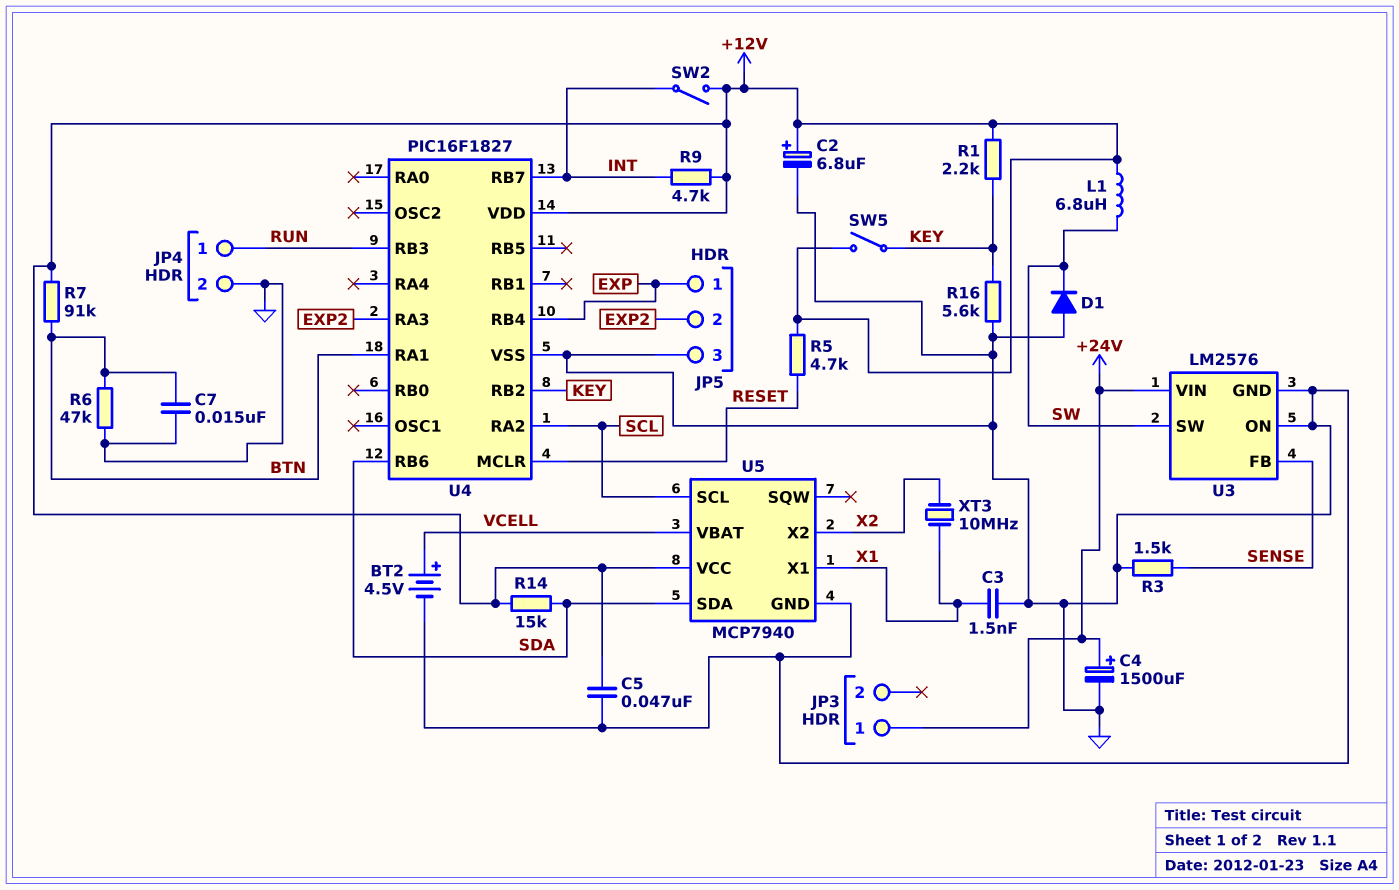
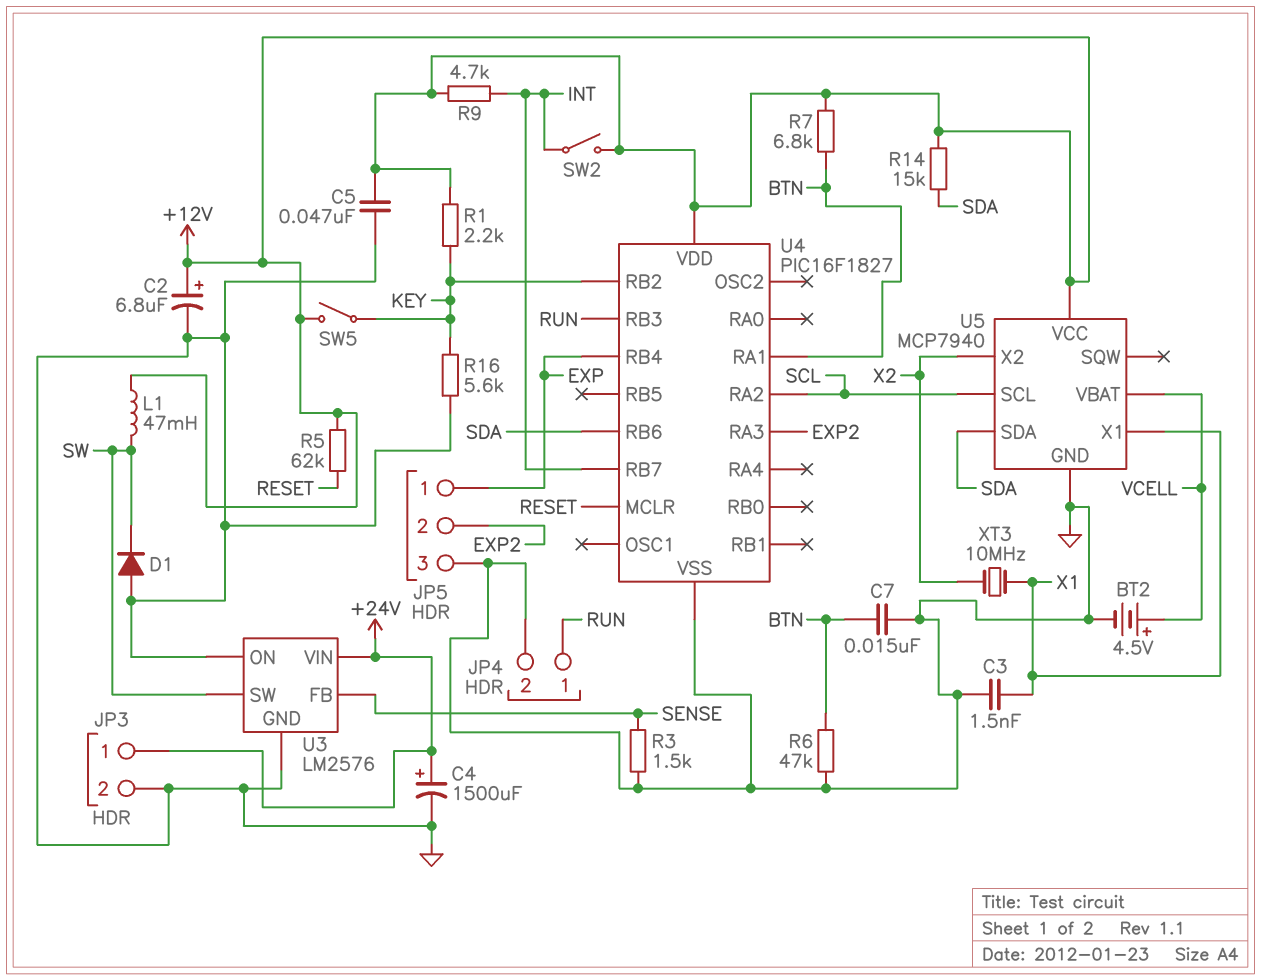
JP3 pin 2: none -> GND
L1: 6.8uH (+12V, SW) -> 47mH (+12V, SW)
R5: 4.7k (+12V, RESET) -> 62k (+12V, RESET)
R7: 91k (+12V, BTN) -> 6.8k (+12V, BTN)

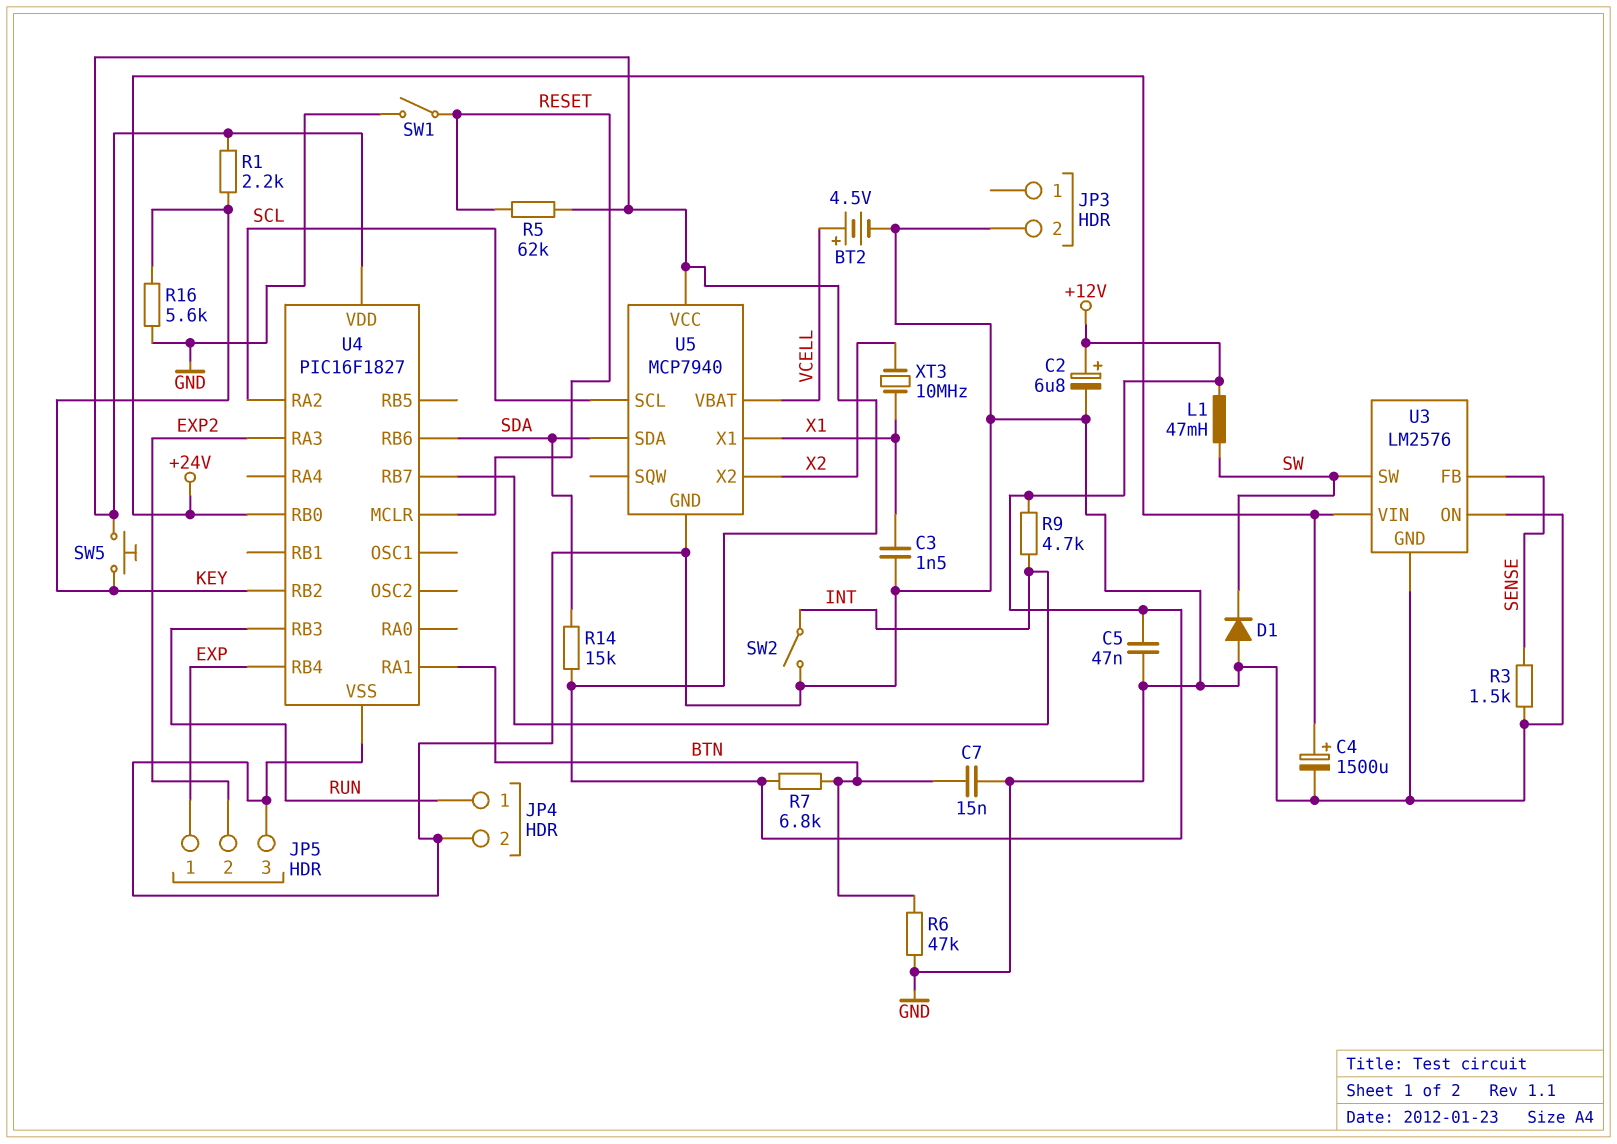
JP3 pin 1: +24V -> none
SW1: none -> switch (GND, RESET)
SW2: switch (+12V, INT) -> switch (GND, INT)
SW5: switch (+12V, KEY) -> button (+12V, KEY)
U4 pin RB0: none -> +24V

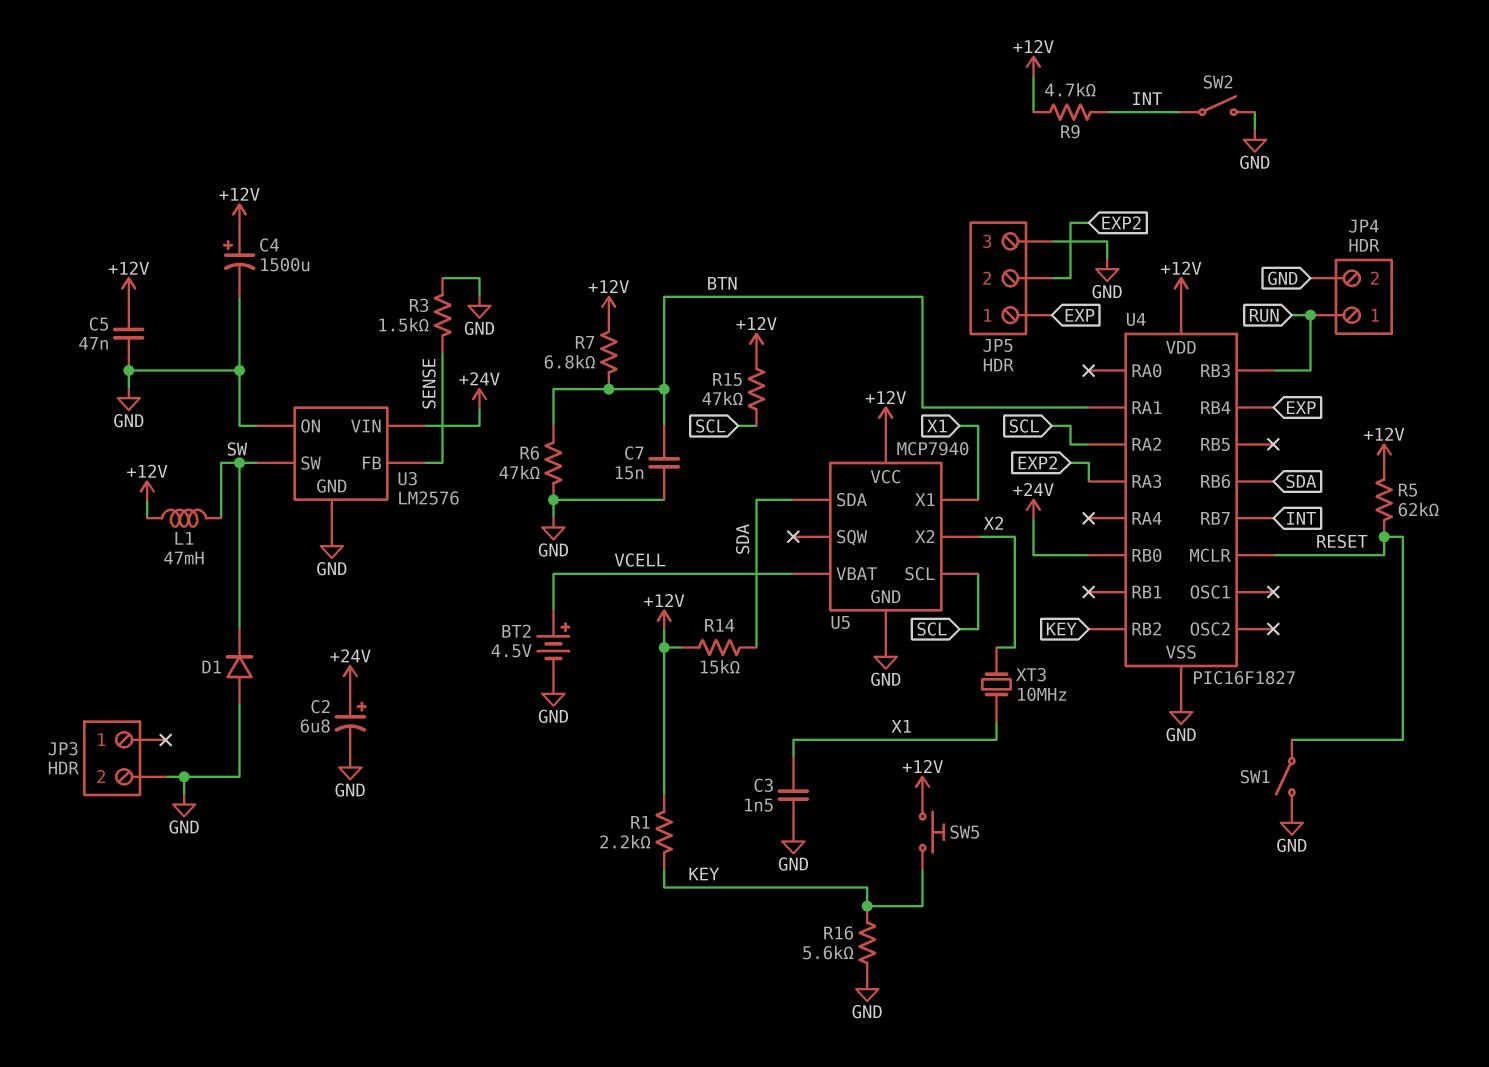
C2: 6.8uF (plus +12V, minus GND) -> 6.8uF (plus +24V, minus GND)
C4: 1500uF (plus +24V, minus GND) -> 1500uF (plus +12V, minus GND)
R15: none -> 47k (+12V, SCL)

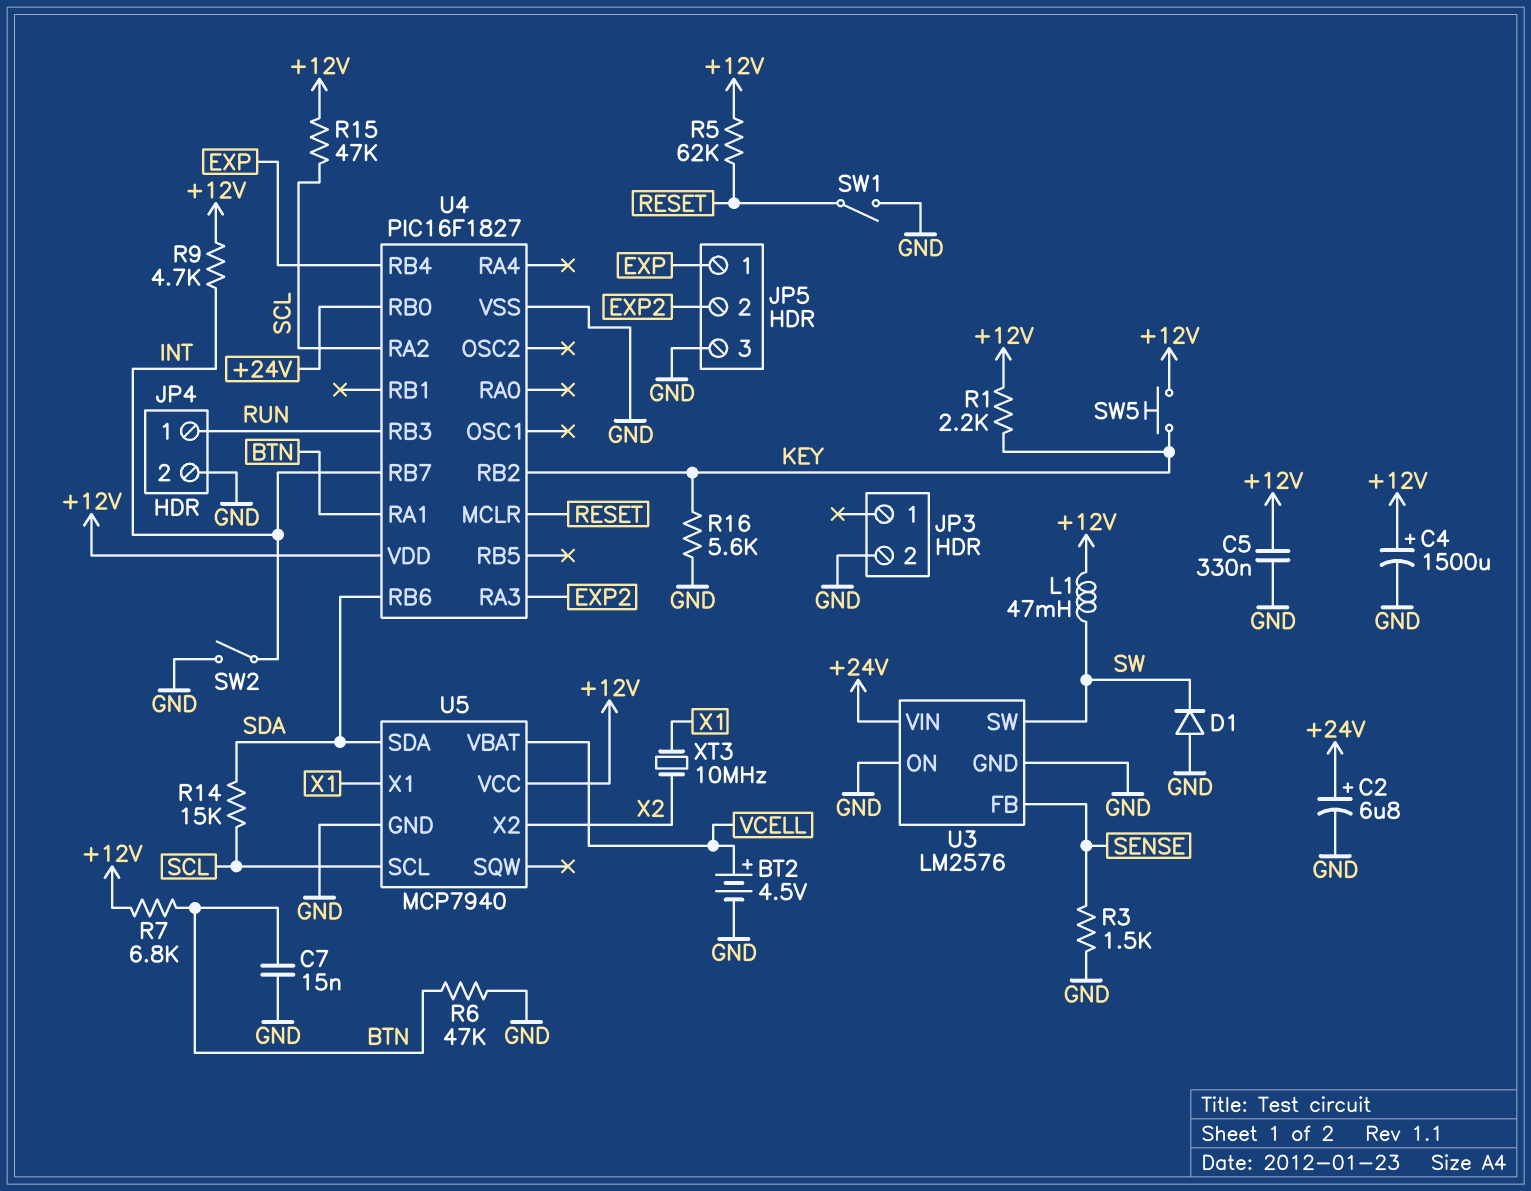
C3: 1.5nF (GND, X1) -> none
C5: 47nF (+12V, GND) -> 330nF (+12V, GND)
R14: 15k (+12V, SDA) -> 15k (SCL, SDA)

